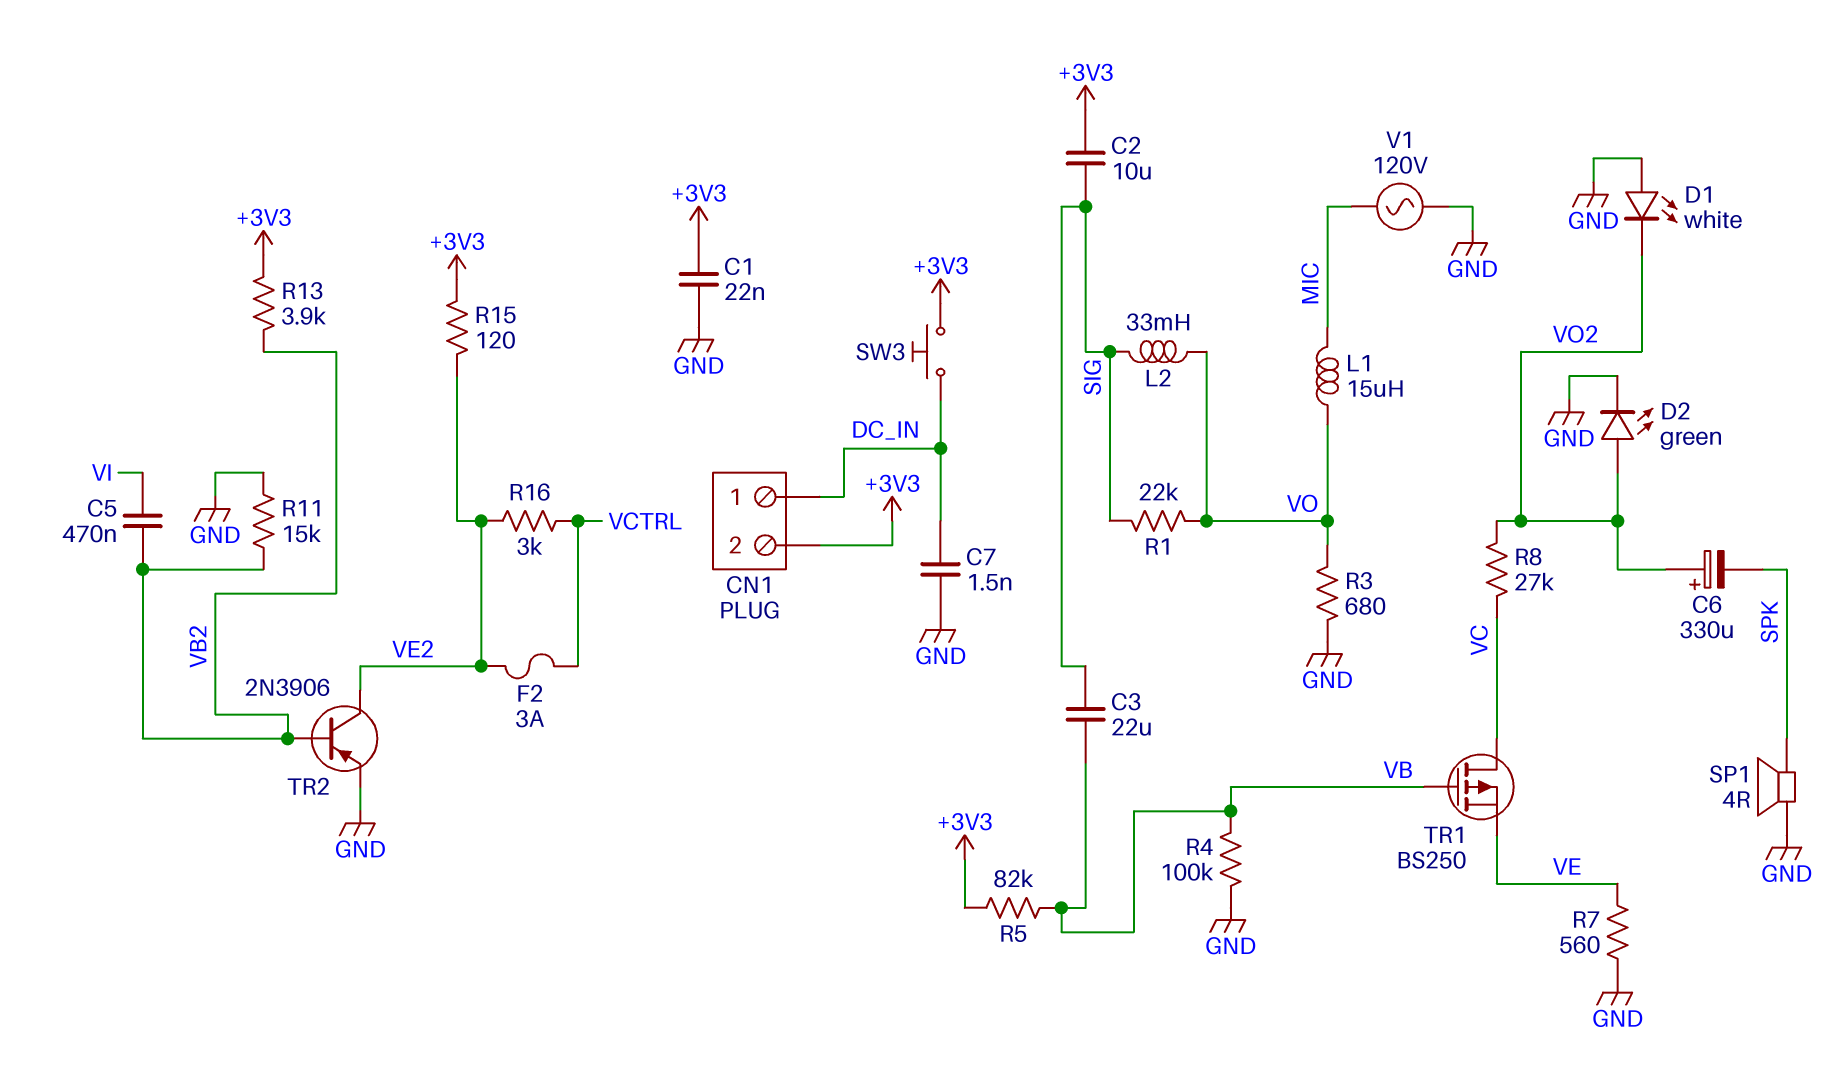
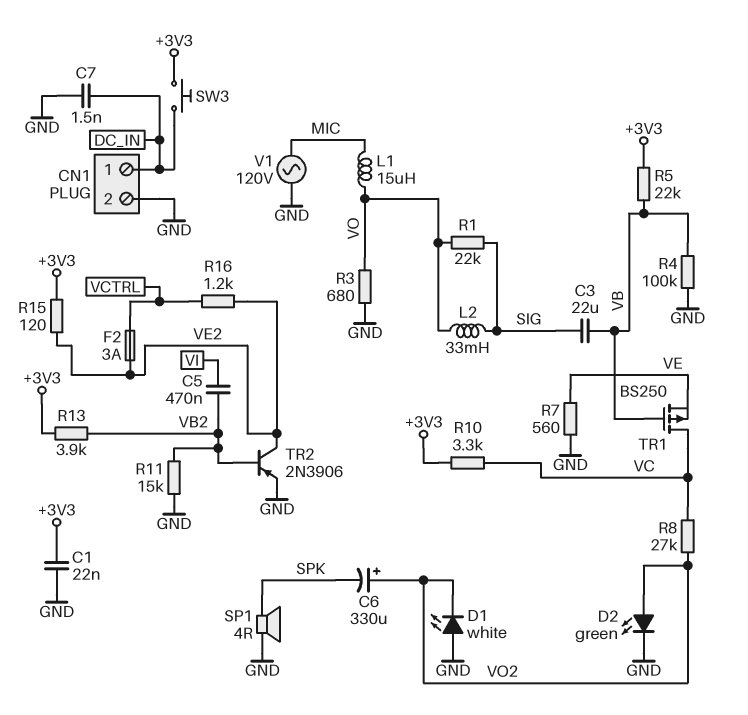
C2: 10uF (+3V3, SIG) -> none
CN1 pin 2: +3V3 -> GND
R5: 82k (+3V3, VB) -> 22k (+3V3, VB)
R10: none -> 3.3k (+3V3, VC)
R16: 3k (VCTRL, VE2) -> 1.2k (VCTRL, VE2)

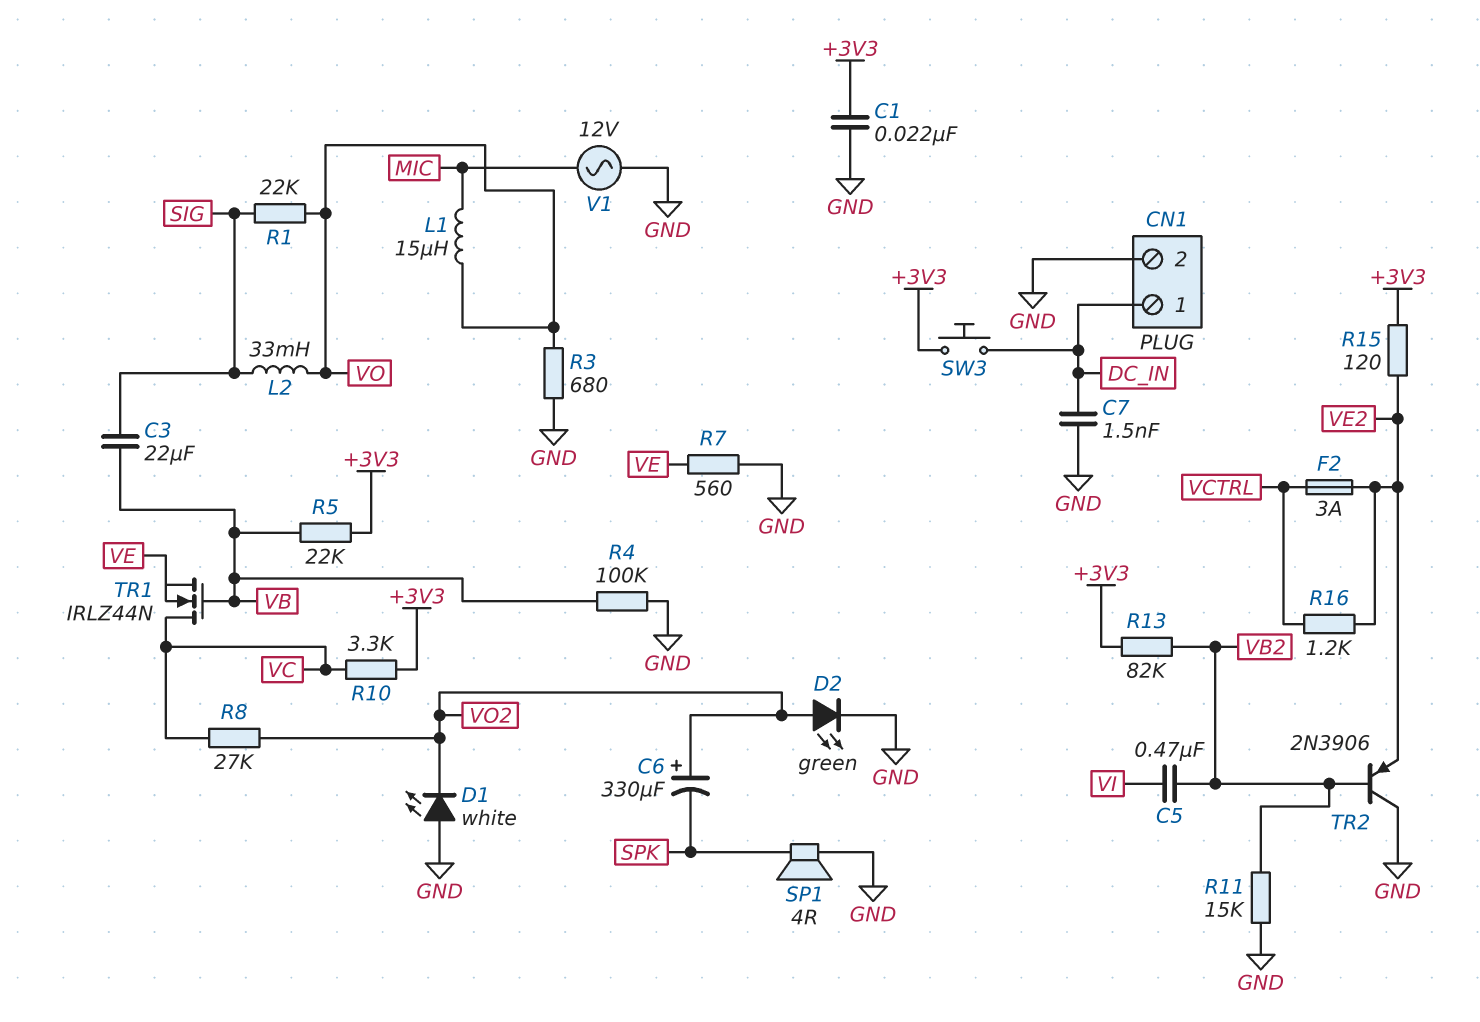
R13: 3.9k (+3V3, VB2) -> 82k (+3V3, VB2)
TR1: PMOS BS250 (G VB, D VC, S VE) -> NMOS IRLZ44N (G VB, D VC, S VE)
TR2: PNP 2N3906 (B VB2, C VE2, E GND) -> PNP 2N3906 (B VB2, C GND, E VE2)
V1: AC 120V (GND, MIC) -> AC 12V (GND, MIC)

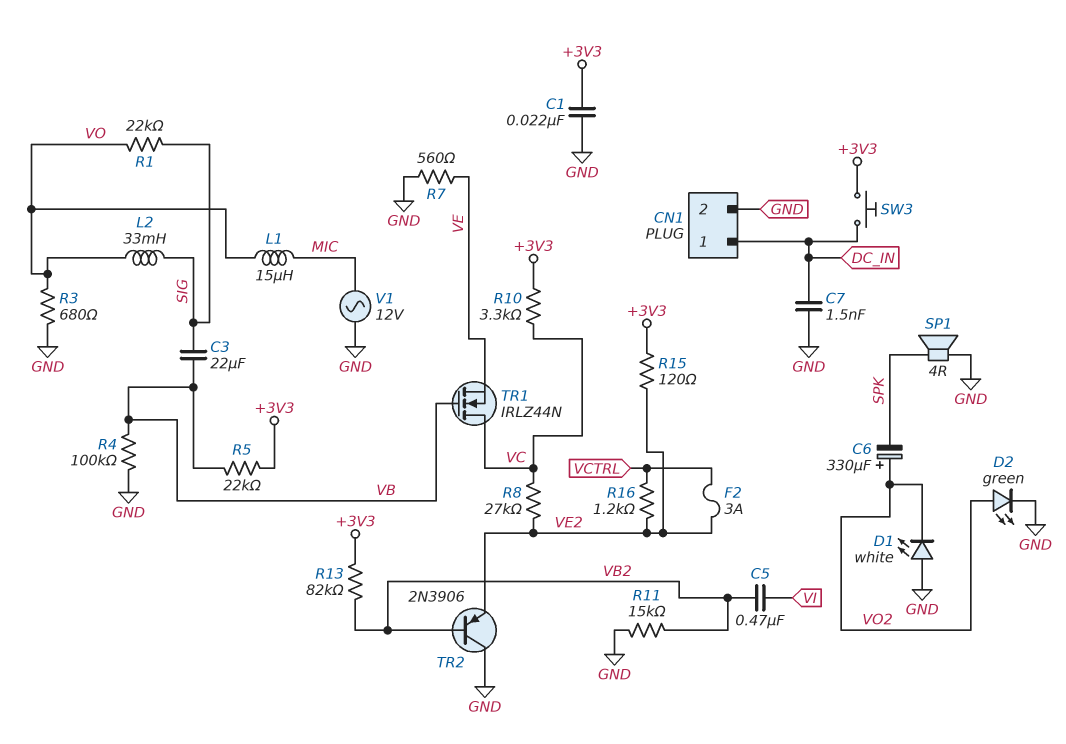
R8: 27k (VC, VO2) -> 27k (VC, VE2)

